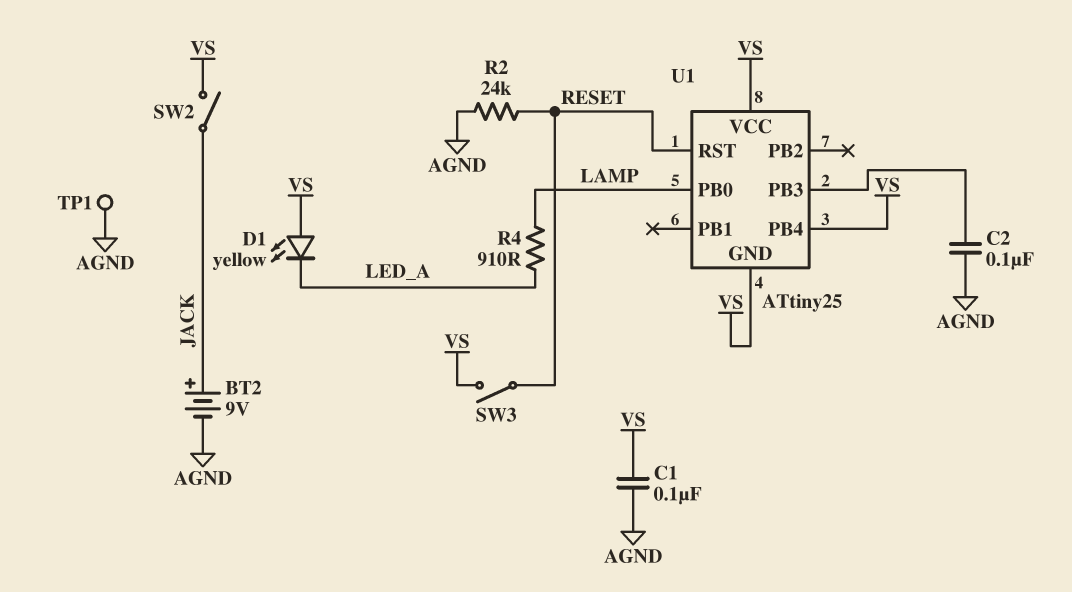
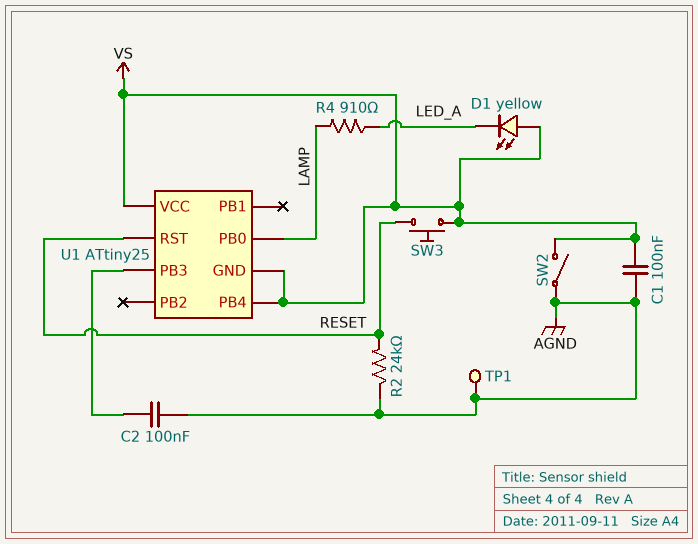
BT2: 9V (plus JACK, minus AGND) -> none
SW2: switch (JACK, VS) -> switch (AGND, VS)
SW3: switch (RESET, VS) -> button (RESET, VS)

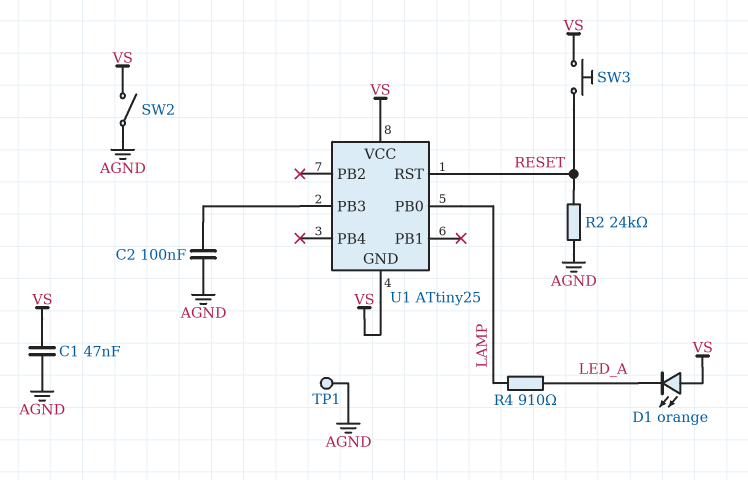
C1: 100nF (AGND, VS) -> 47nF (AGND, VS)
D1: LED yellow (A VS, K LED_A) -> LED orange (A VS, K LED_A)
U1 pin PB4: VS -> none

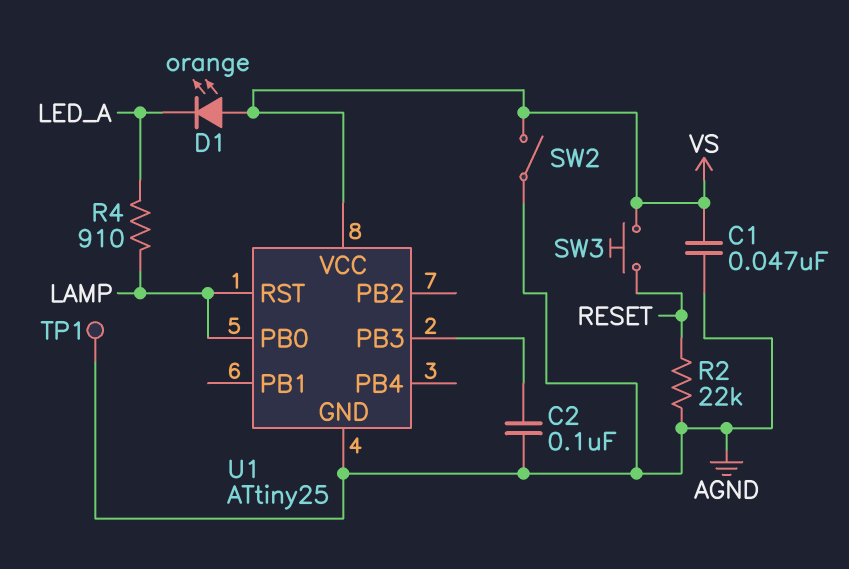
R2: 24k (AGND, RESET) -> 22k (AGND, RESET)
U1 pin GND: VS -> AGND
U1 pin RST: RESET -> LAMP

